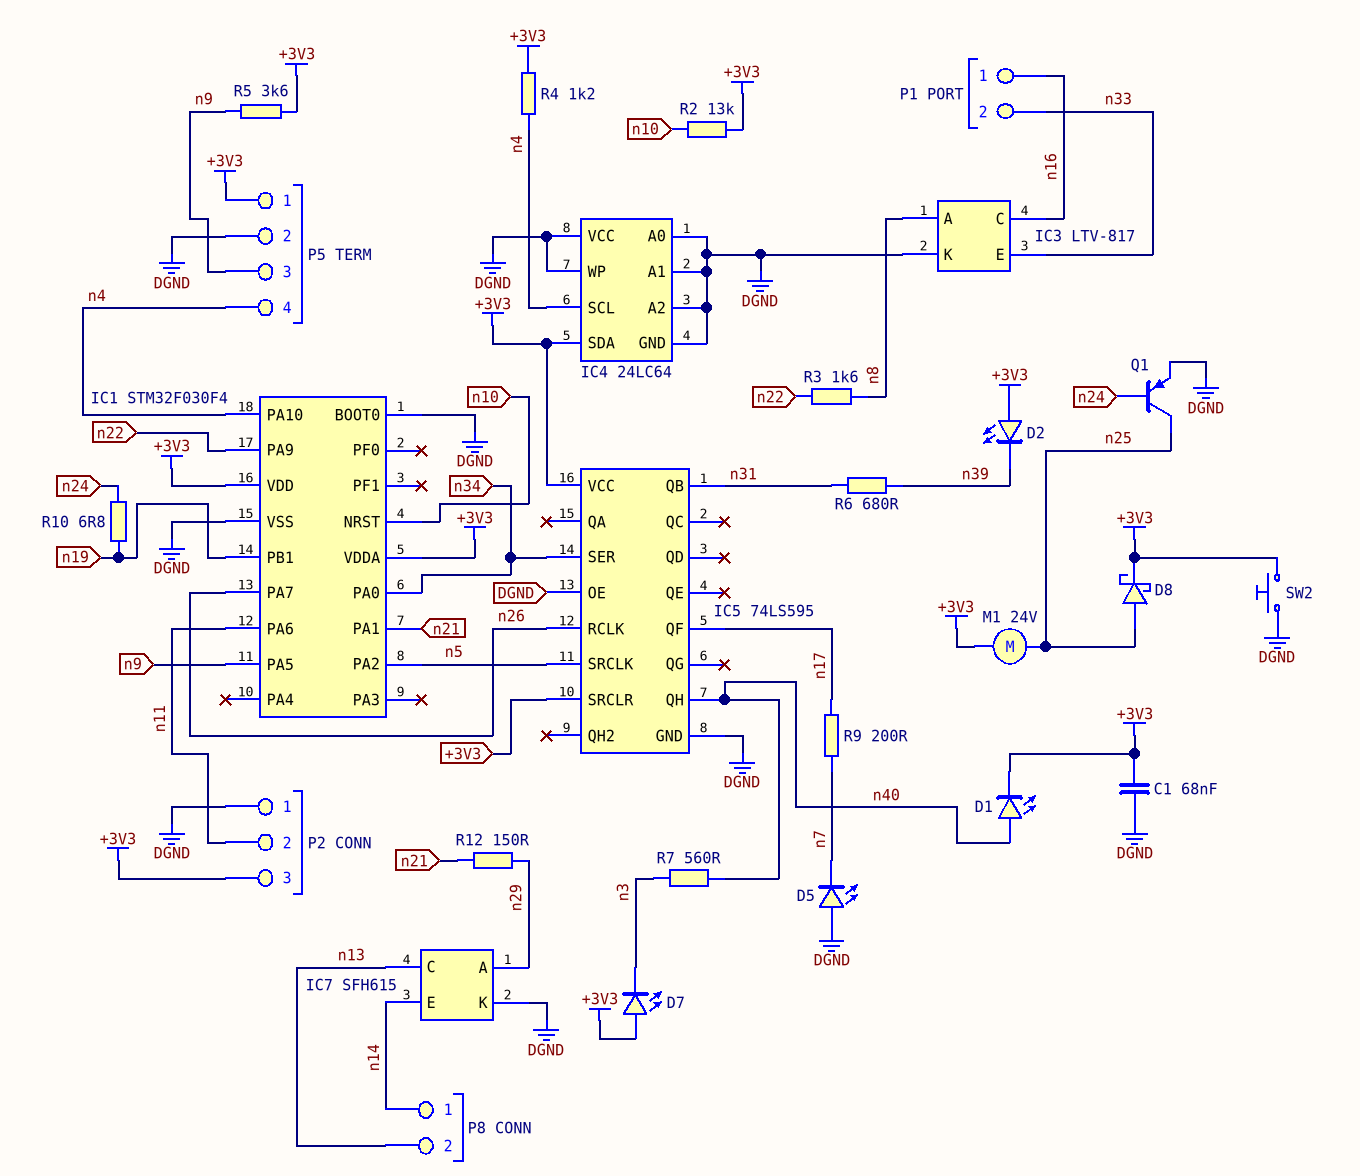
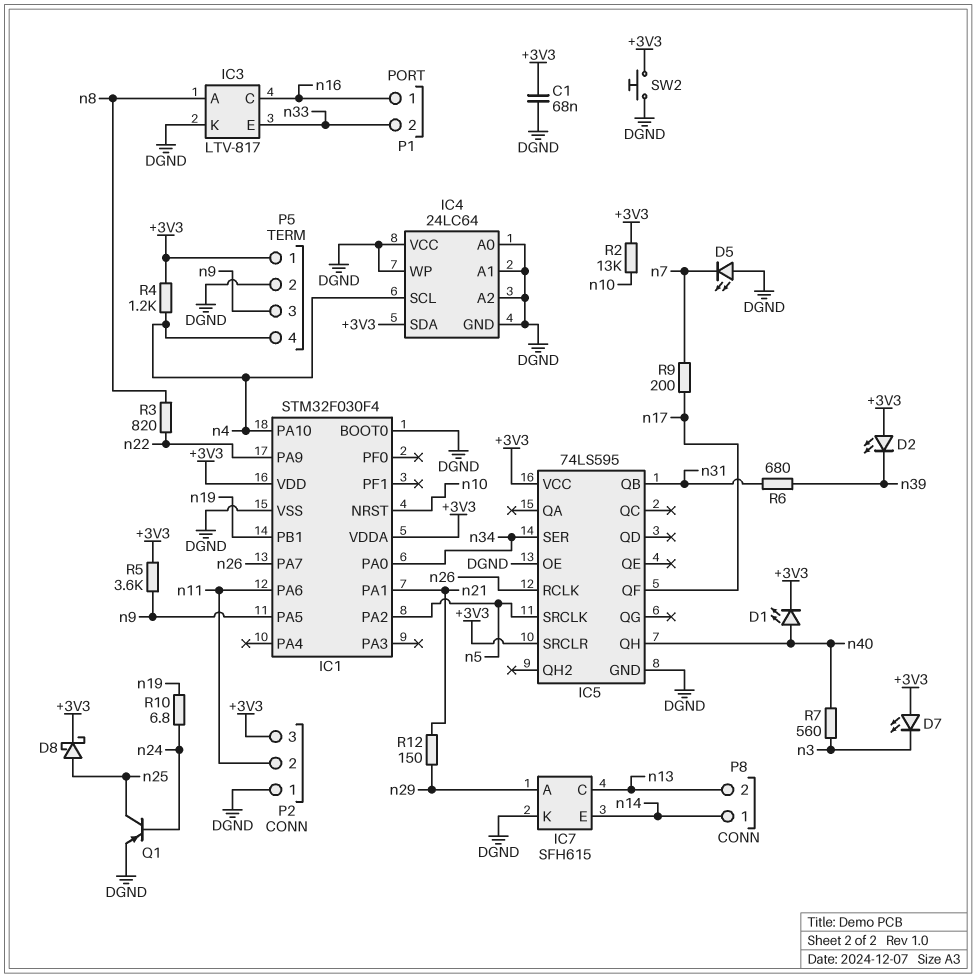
M1: motor 24V (+3V3, n25) -> none
R3: 1.6k (n8, n22) -> 820 (n8, n22)

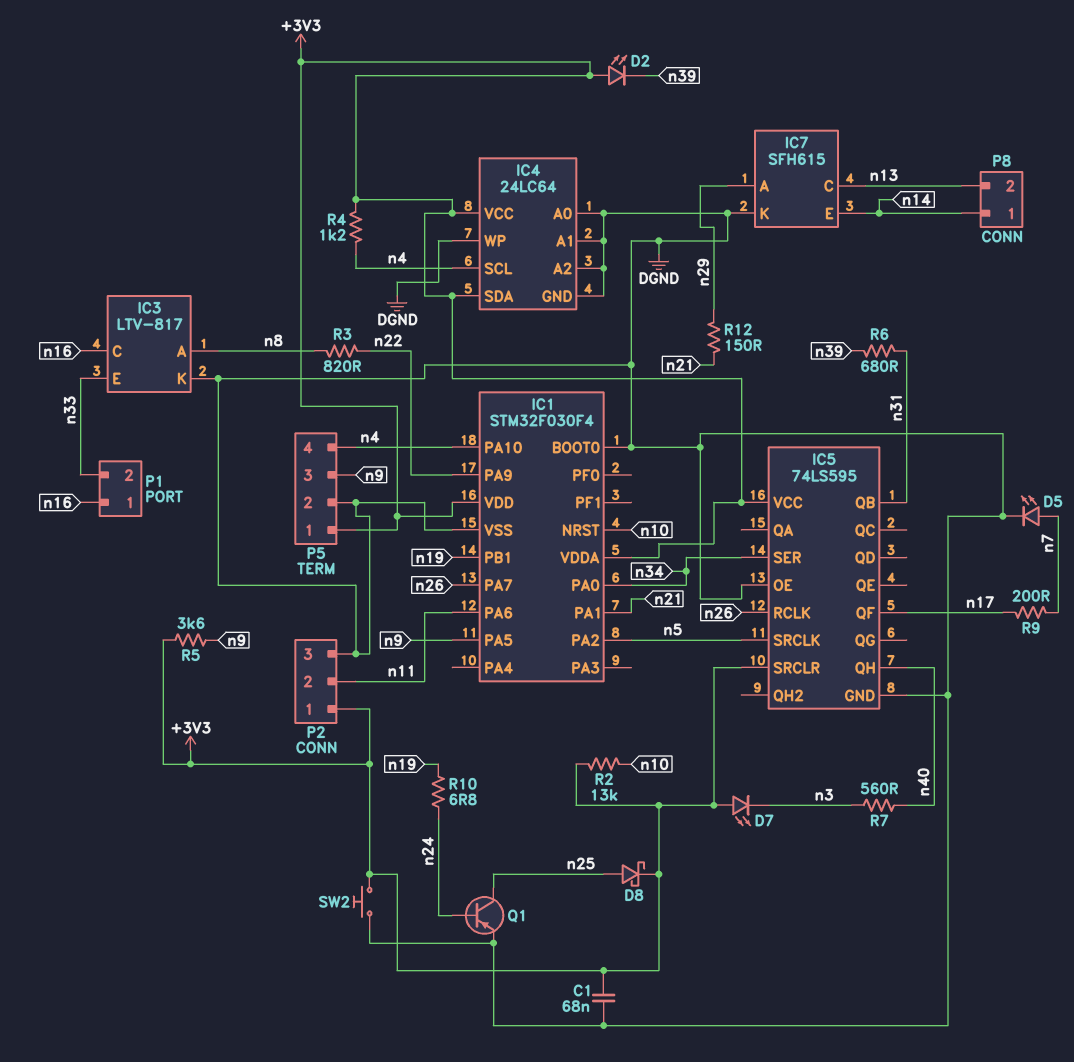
D1: LED (A n40, K +3V3) -> none
D5: LED (A DGND, K n7) -> LED (A n7, K DGND)
IC4 pin VCC: DGND -> +3V3
P2 pin 1: DGND -> +3V3
P2 pin 3: +3V3 -> DGND

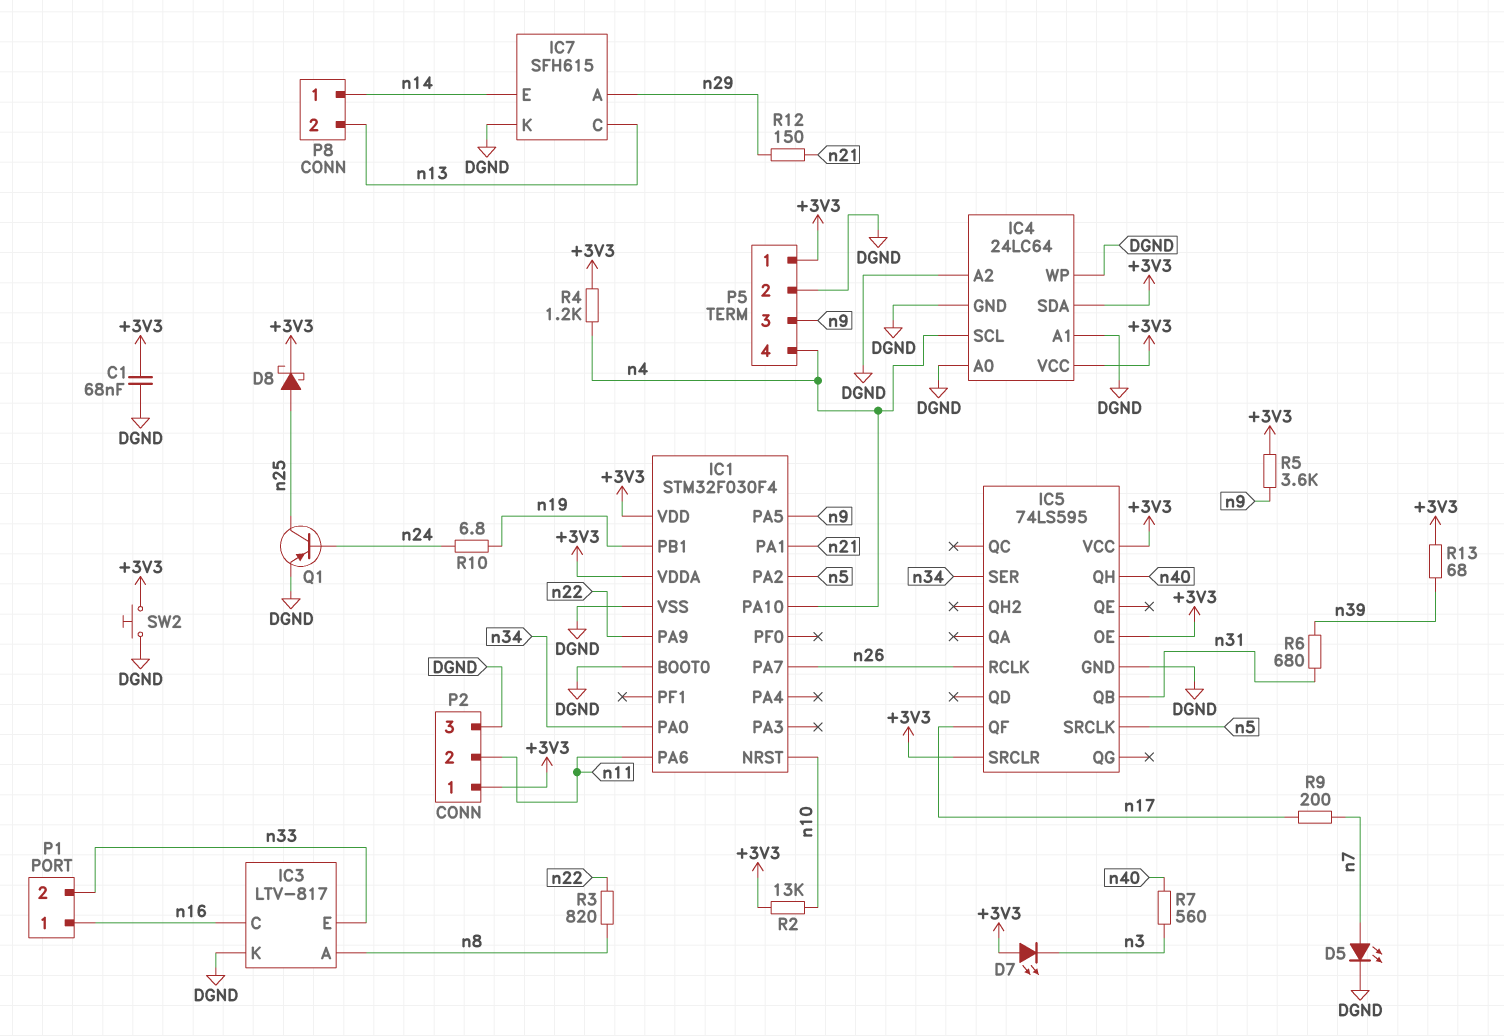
D2: LED (A +3V3, K n39) -> none
IC5 pin OE: DGND -> +3V3
R13: none -> 68 (+3V3, n39)

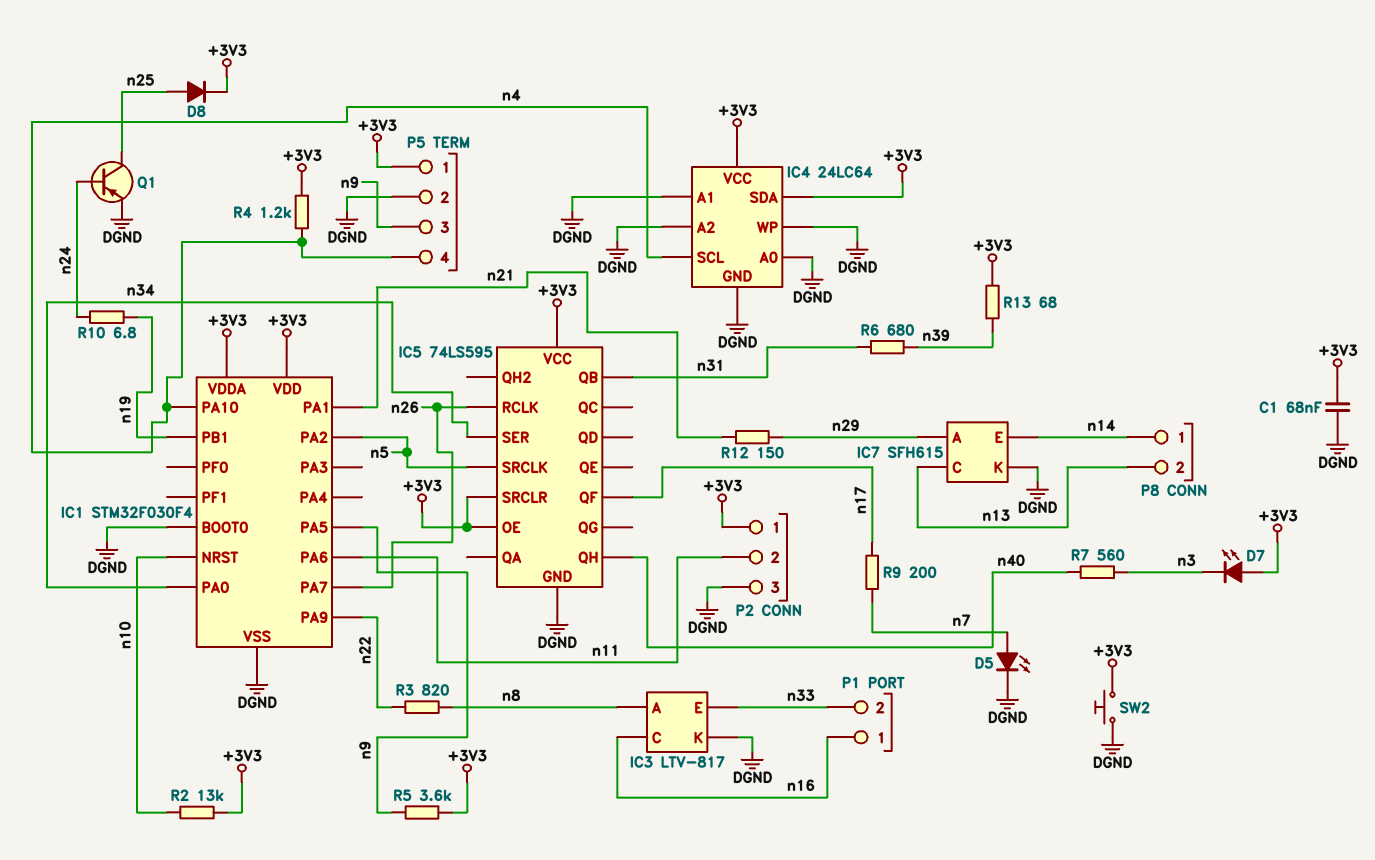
D8: schottky (A n25, K +3V3) -> diode (A n25, K +3V3)

